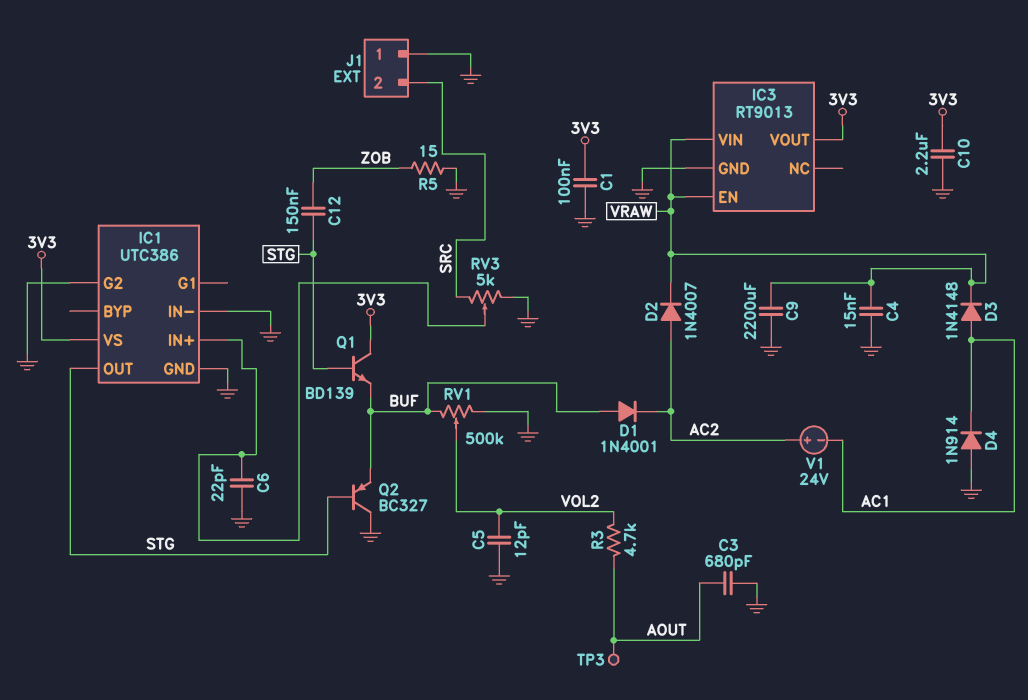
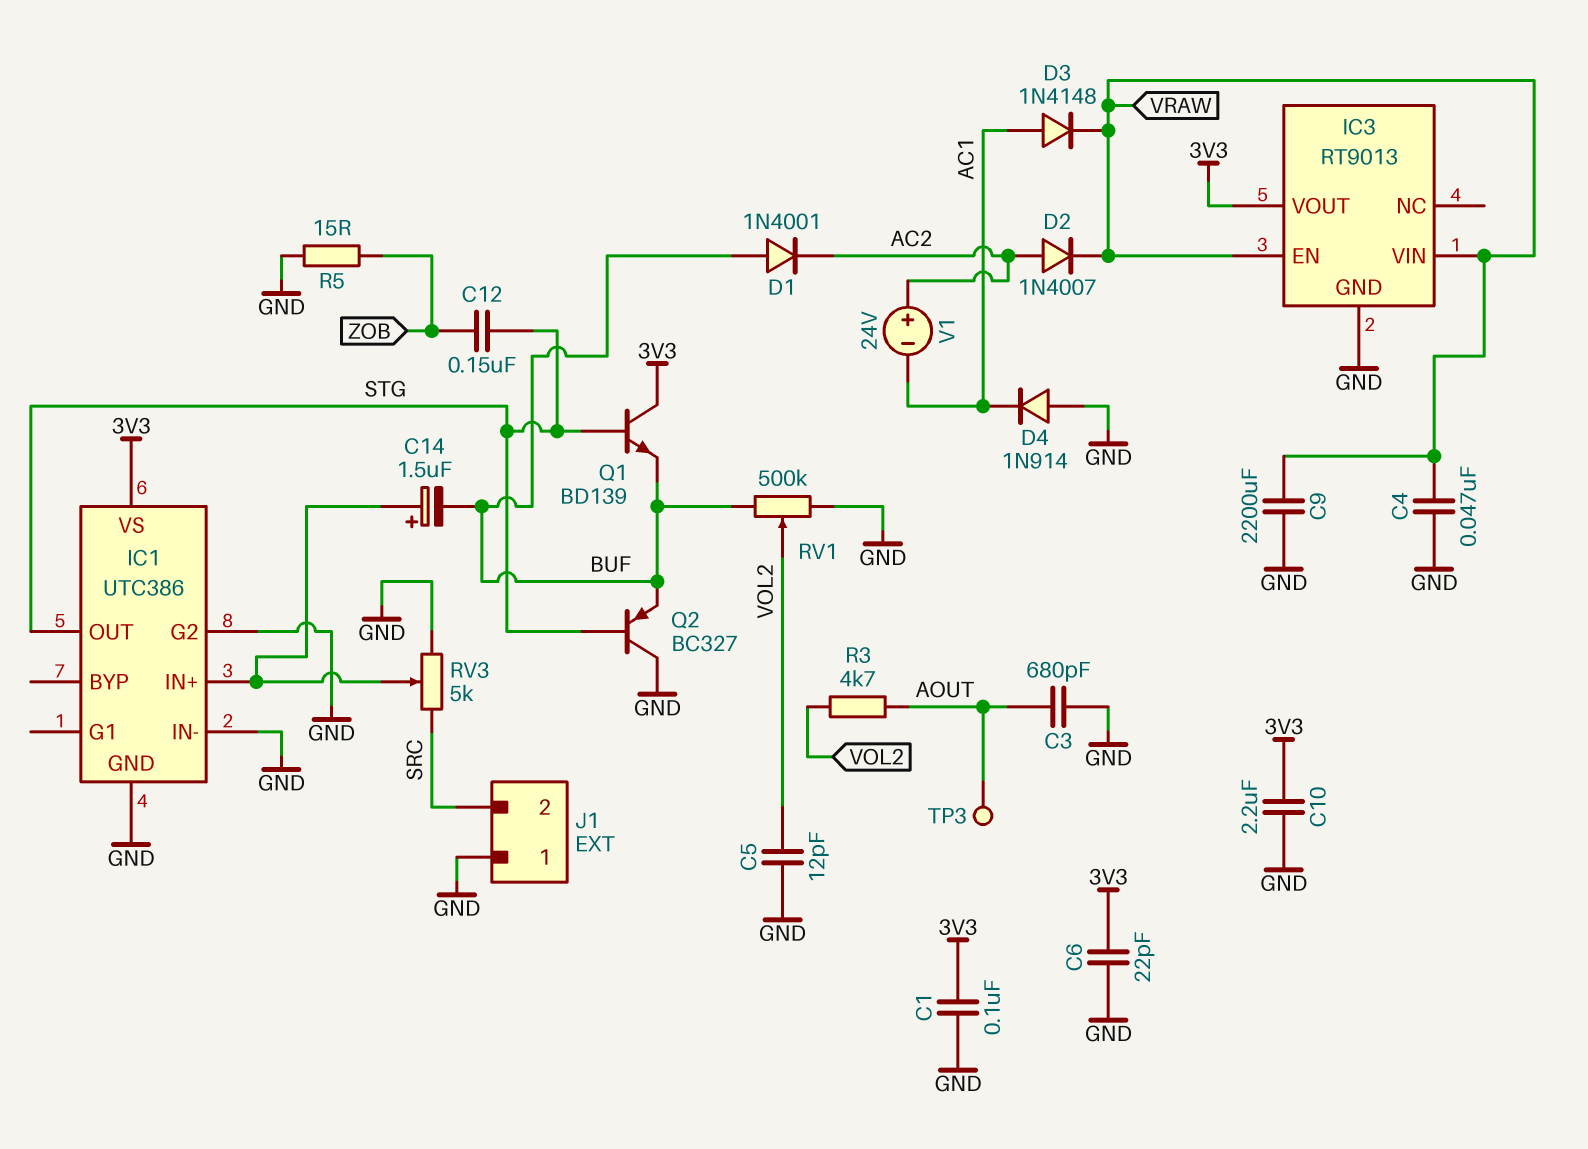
C4: 15nF (GND, VRAW) -> 47nF (GND, VRAW)
C6: 22pF (GND, IC1/IN+) -> 22pF (3V3, GND)
C14: none -> 1.5uF (plus IC1/IN+, minus BUF)

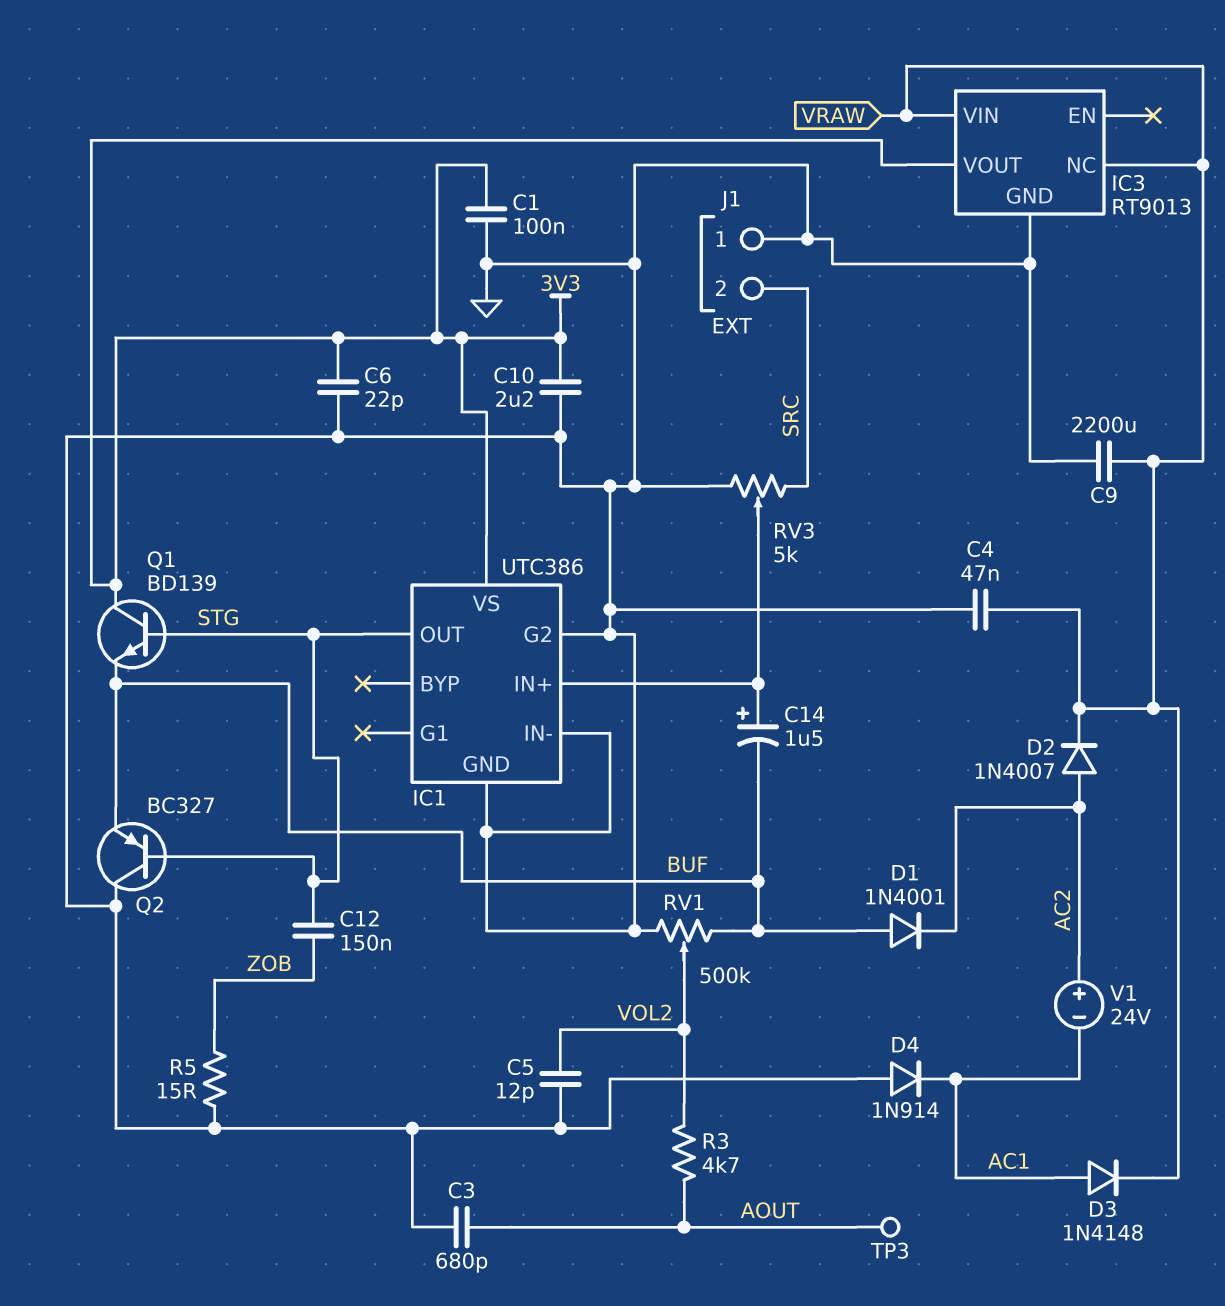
IC3 pin EN: VRAW -> none
IC3 pin NC: none -> VRAW

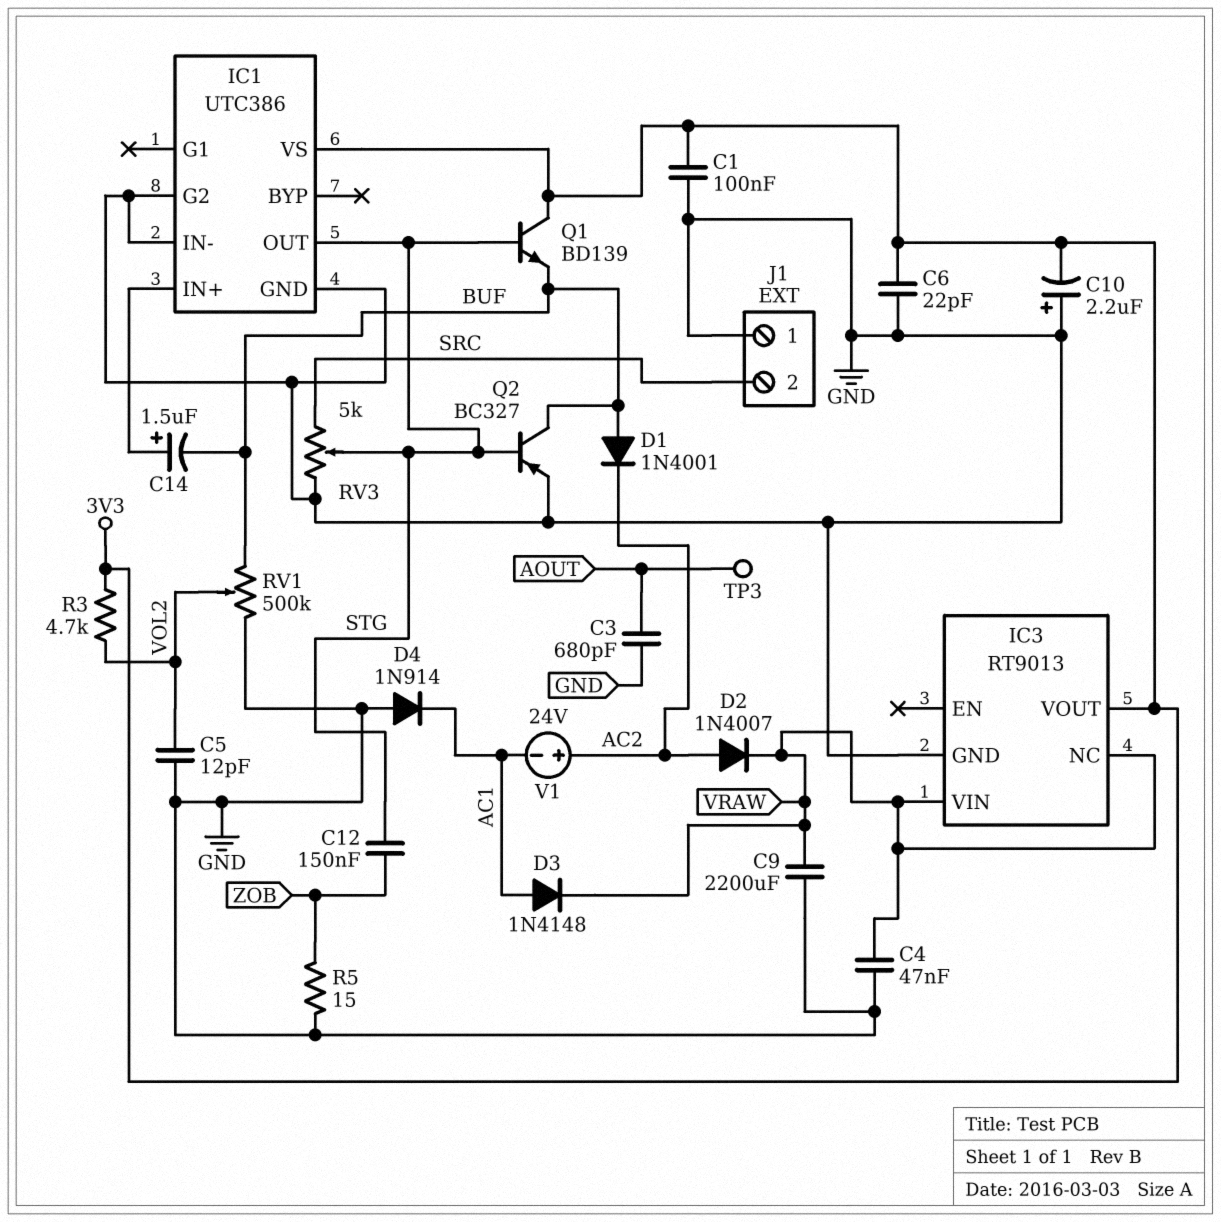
C10: 2.2uF (3V3, GND) -> 2.2uF (plus GND, minus 3V3)
Q2: PNP BC327 (B STG, C GND, E BUF) -> PNP BC327 (B STG, C BUF, E GND)
R3: 4.7k (AOUT, VOL2) -> 4.7k (3V3, VOL2)
RV3: 5k (GND, SRC, wiper IC1/IN+) -> 5k (GND, SRC, wiper STG)

